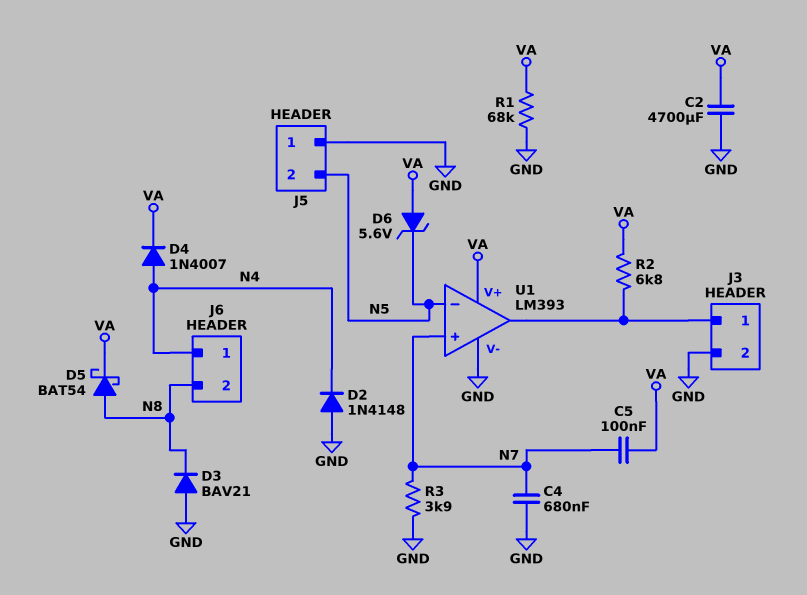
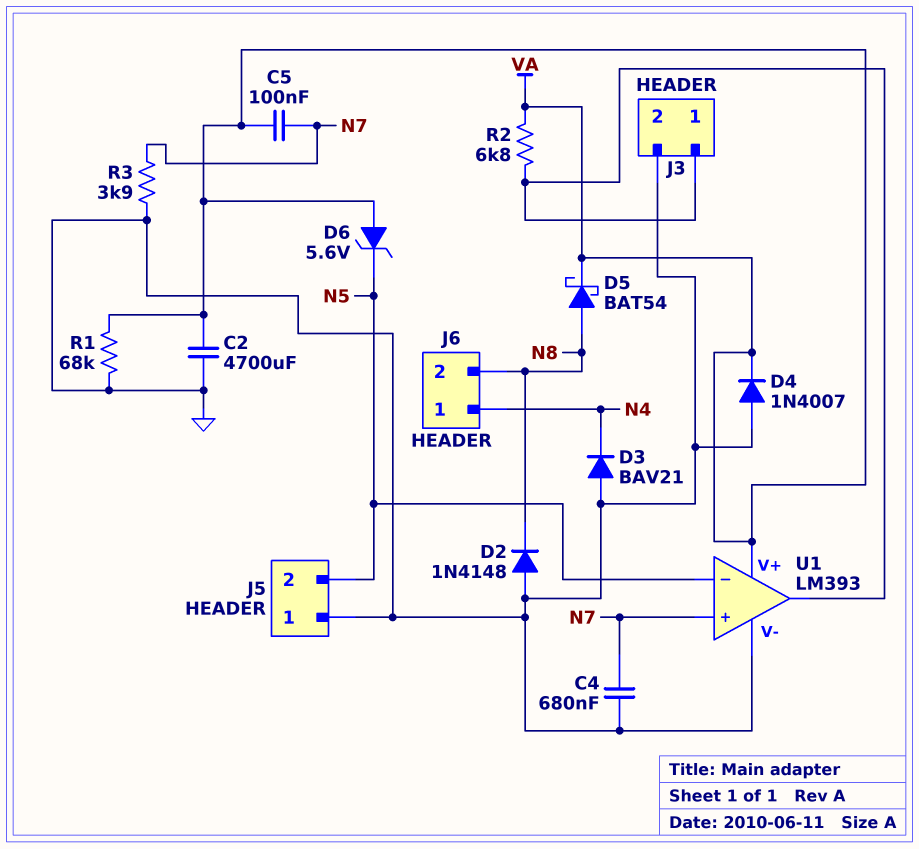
D2: diode 1N4148 (A GND, K N4) -> diode 1N4148 (A GND, K N8)
D3: diode BAV21 (A GND, K N8) -> diode BAV21 (A GND, K N4)
D4: diode 1N4007 (A N4, K VA) -> diode 1N4007 (A GND, K VA)

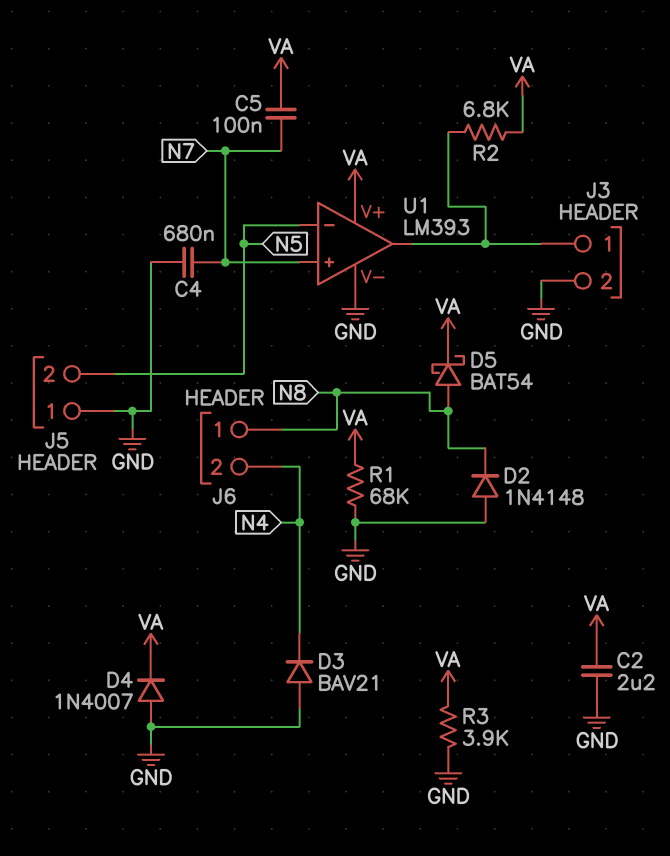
C2: 4700uF (GND, VA) -> 2.2uF (GND, VA)
D6: zener 5.6V (A VA, K N5) -> none
J6 pin 1: N4 -> N8
J6 pin 2: N8 -> N4
R3: 3.9k (GND, N7) -> 3.9k (GND, VA)

